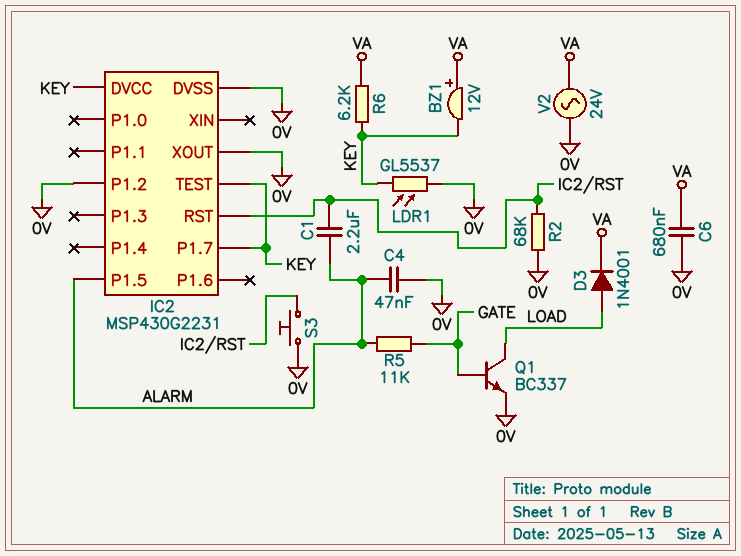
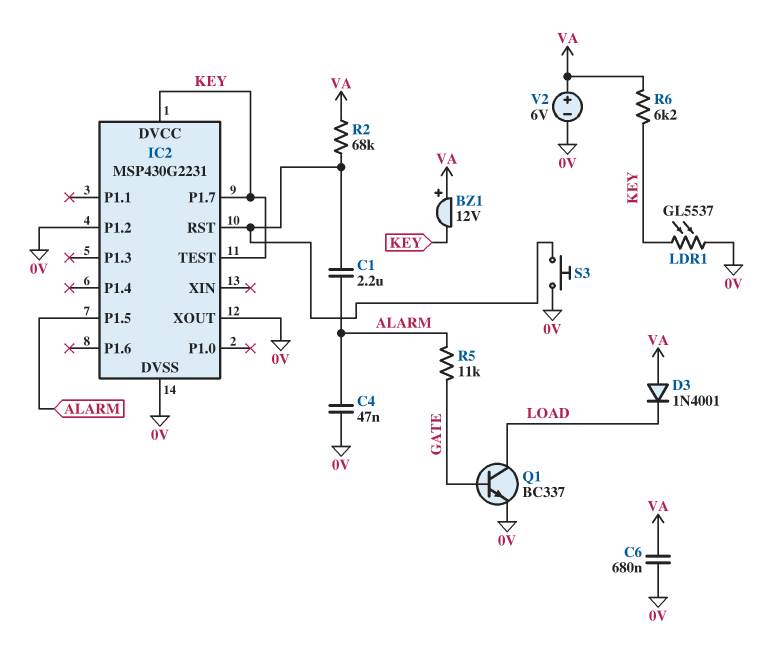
D3: diode 1N4001 (A LOAD, K VA) -> diode 1N4001 (A VA, K LOAD)
R2: 68k (0V, IC2/RST) -> 68k (IC2/RST, VA)
V2: AC 24V (0V, VA) -> 6V (plus VA, minus 0V)

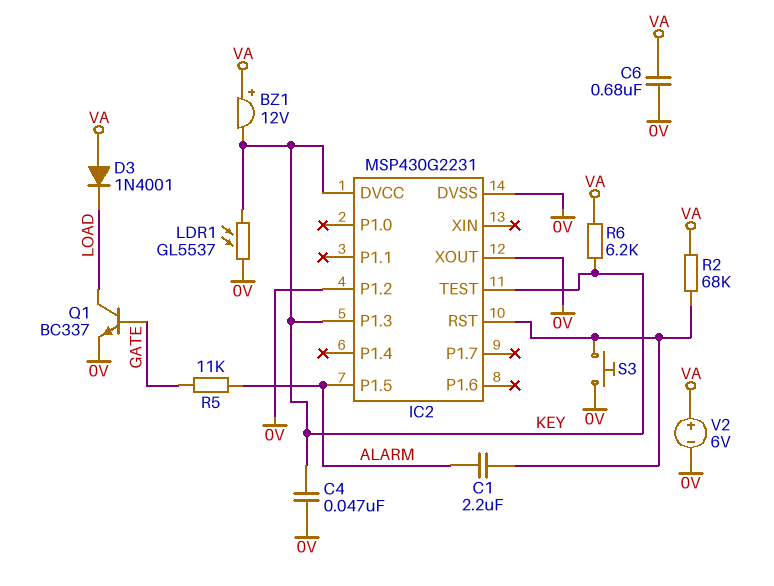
C4: 47nF (0V, ALARM) -> 47nF (0V, KEY)
IC2 pin P1.3: none -> KEY
IC2 pin P1.7: KEY -> none

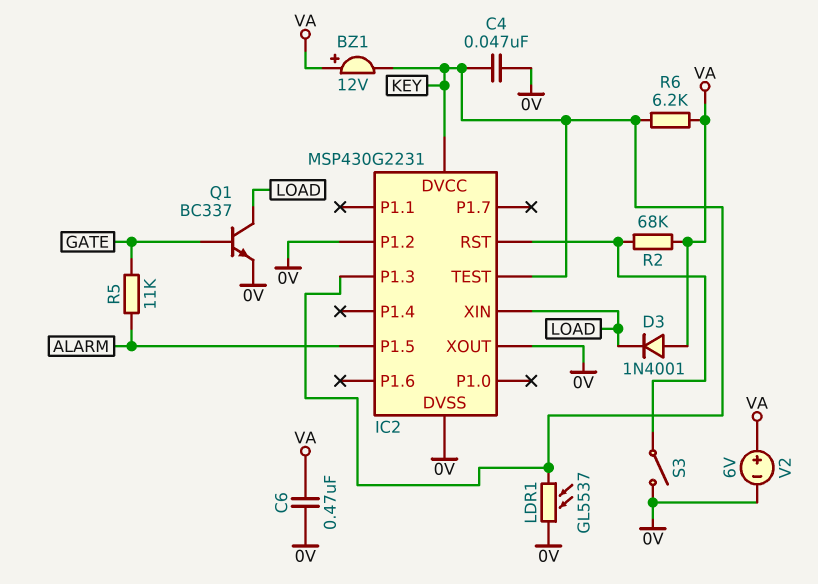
C1: 2.2uF (ALARM, IC2/RST) -> none
C6: 680nF (0V, VA) -> 470nF (0V, VA)
IC2 pin XIN: none -> LOAD
S3: button (0V, IC2/RST) -> switch (0V, IC2/RST)

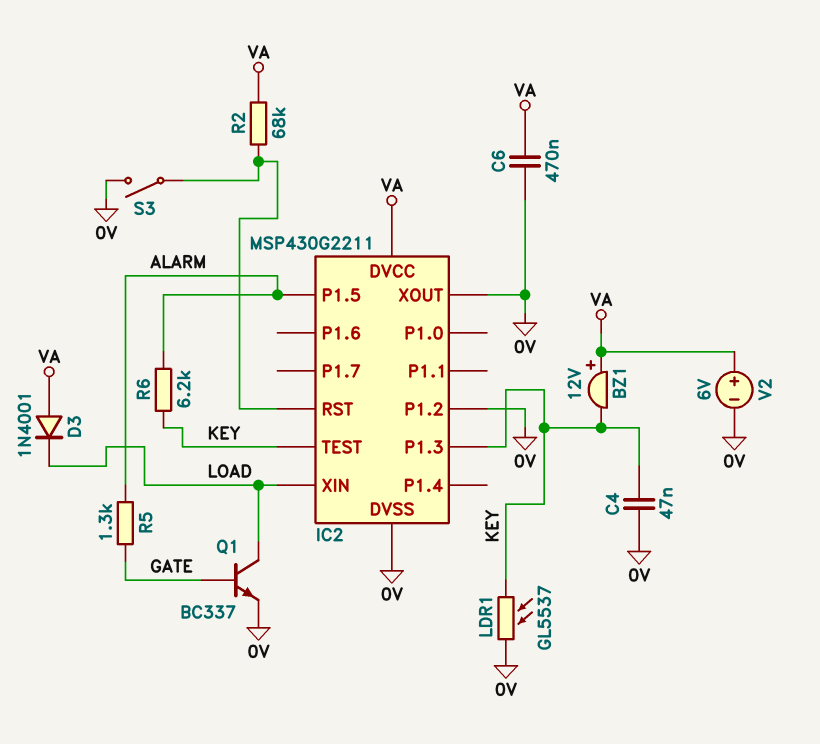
IC2: MSP430G2231 -> MSP430G2211
IC2 pin DVCC: KEY -> VA
R5: 11k (ALARM, GATE) -> 1.3k (ALARM, GATE)
R6: 6.2k (KEY, VA) -> 6.2k (ALARM, KEY)

